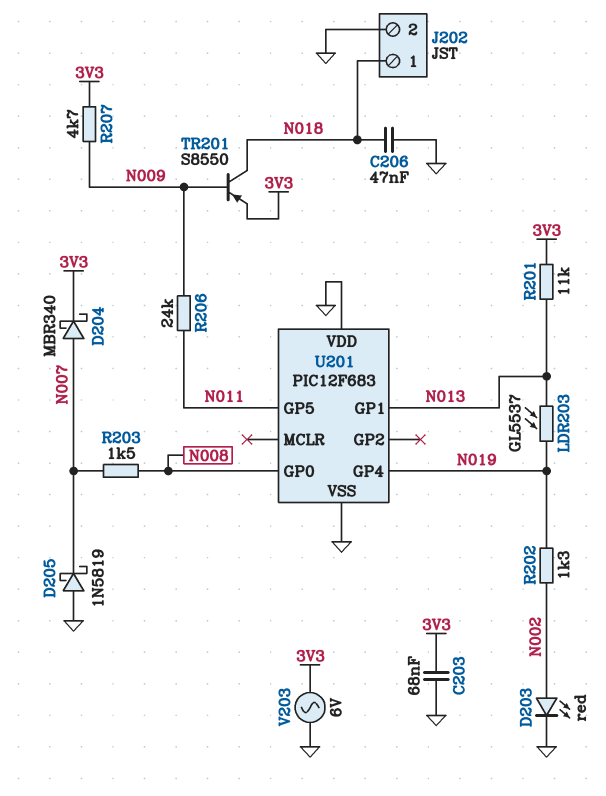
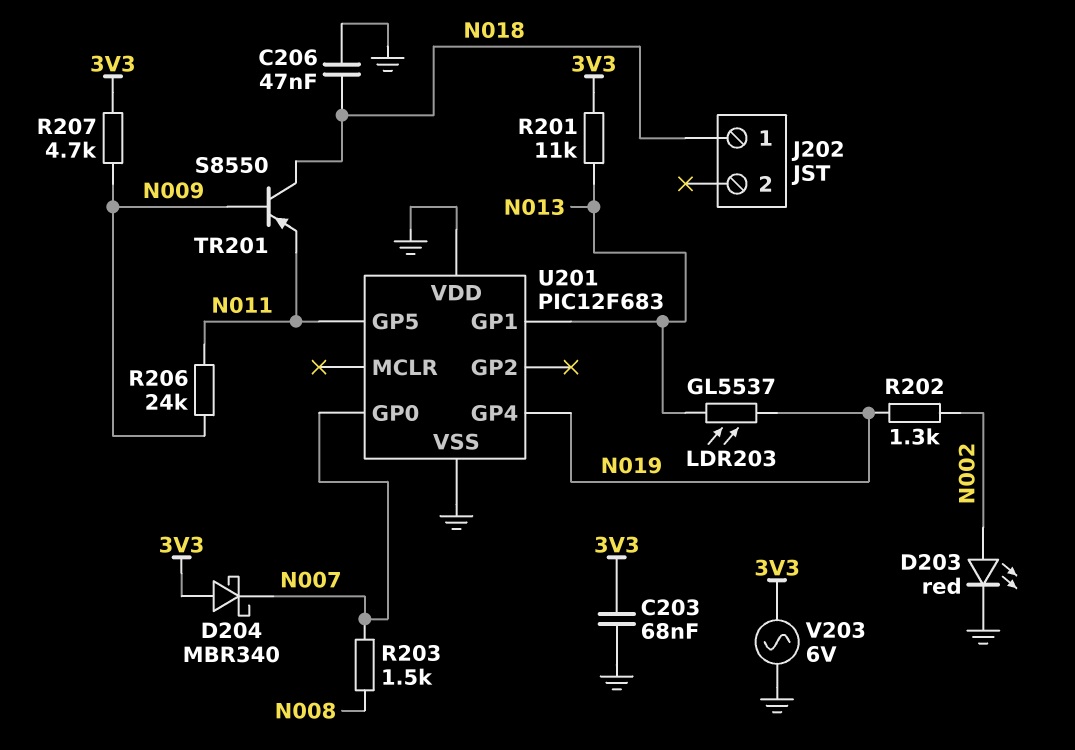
D204: schottky MBR340 (A N007, K 3V3) -> schottky MBR340 (A 3V3, K N007)
D205: schottky 1N5819 (A GND, K N007) -> none
J202 pin 2: GND -> none
TR201: PNP S8550 (B N009, C N018, E 3V3) -> PNP S8550 (B N009, C N018, E N011)
U201 pin GP0: N008 -> N007

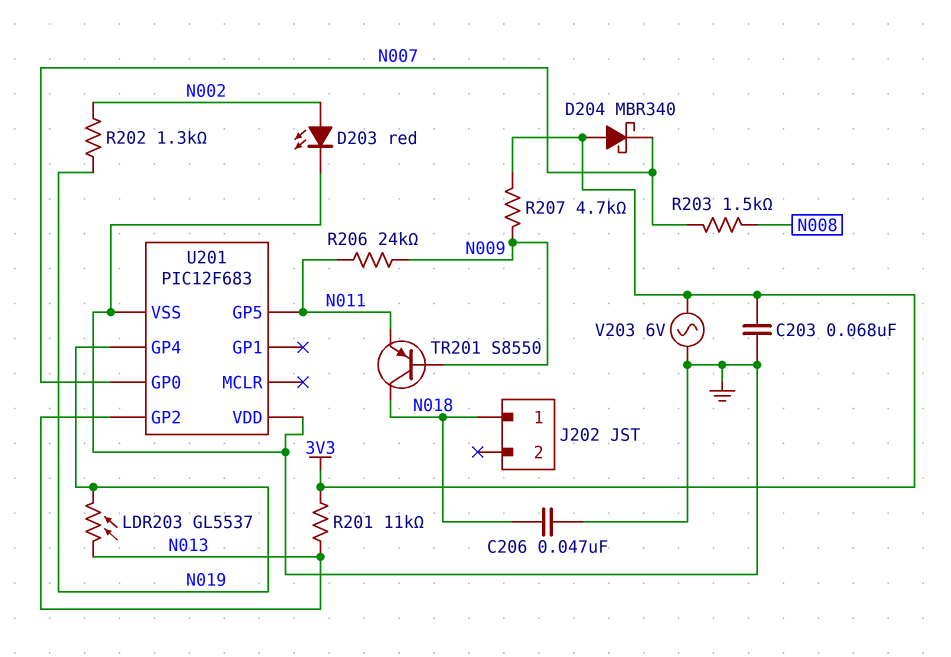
U201 pin GP1: N013 -> none
U201 pin GP2: none -> N013

